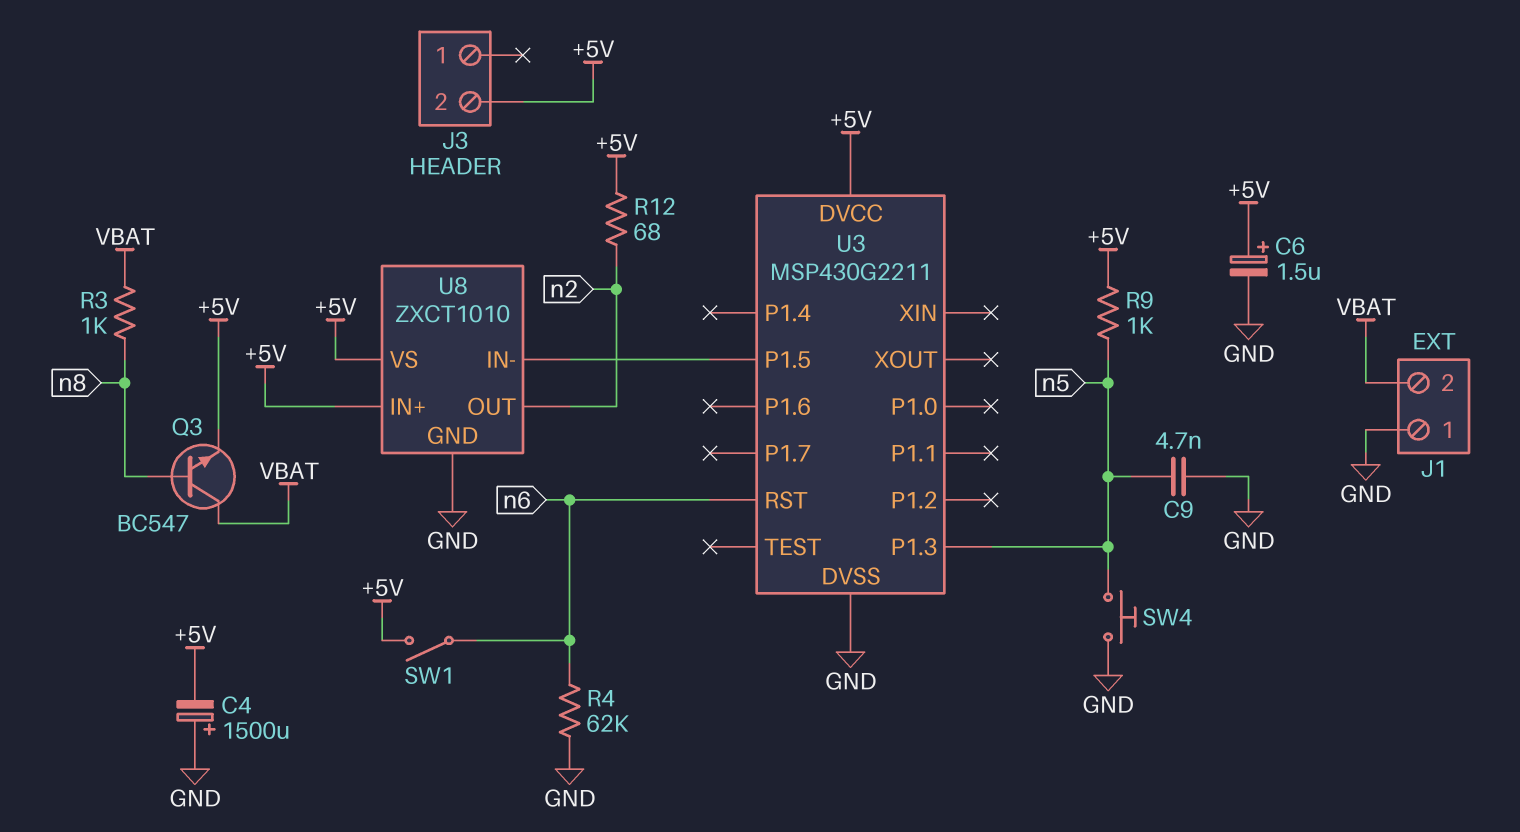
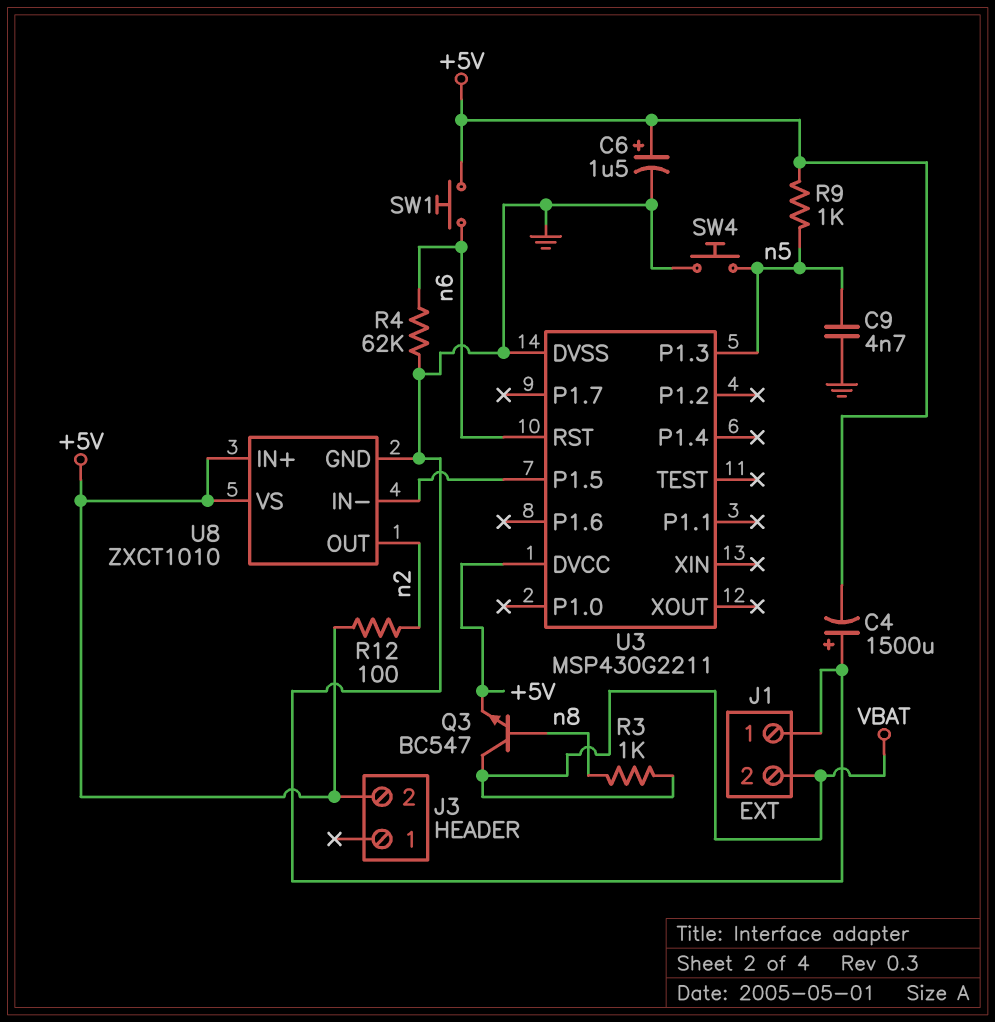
R12: 68 (+5V, n2) -> 100 (+5V, n2)
SW1: switch (+5V, n6) -> button (+5V, n6)

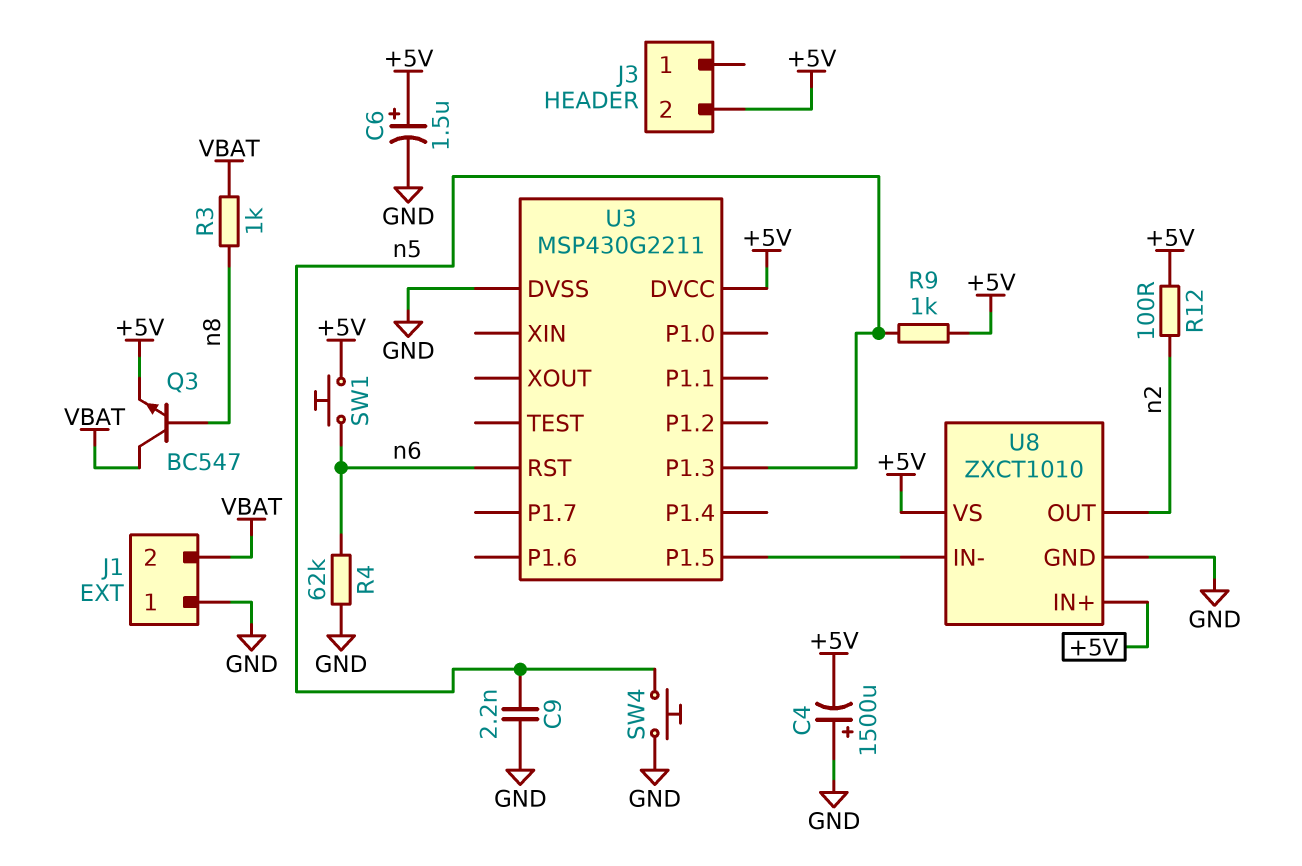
C9: 4.7nF (GND, n5) -> 2.2nF (GND, n5)

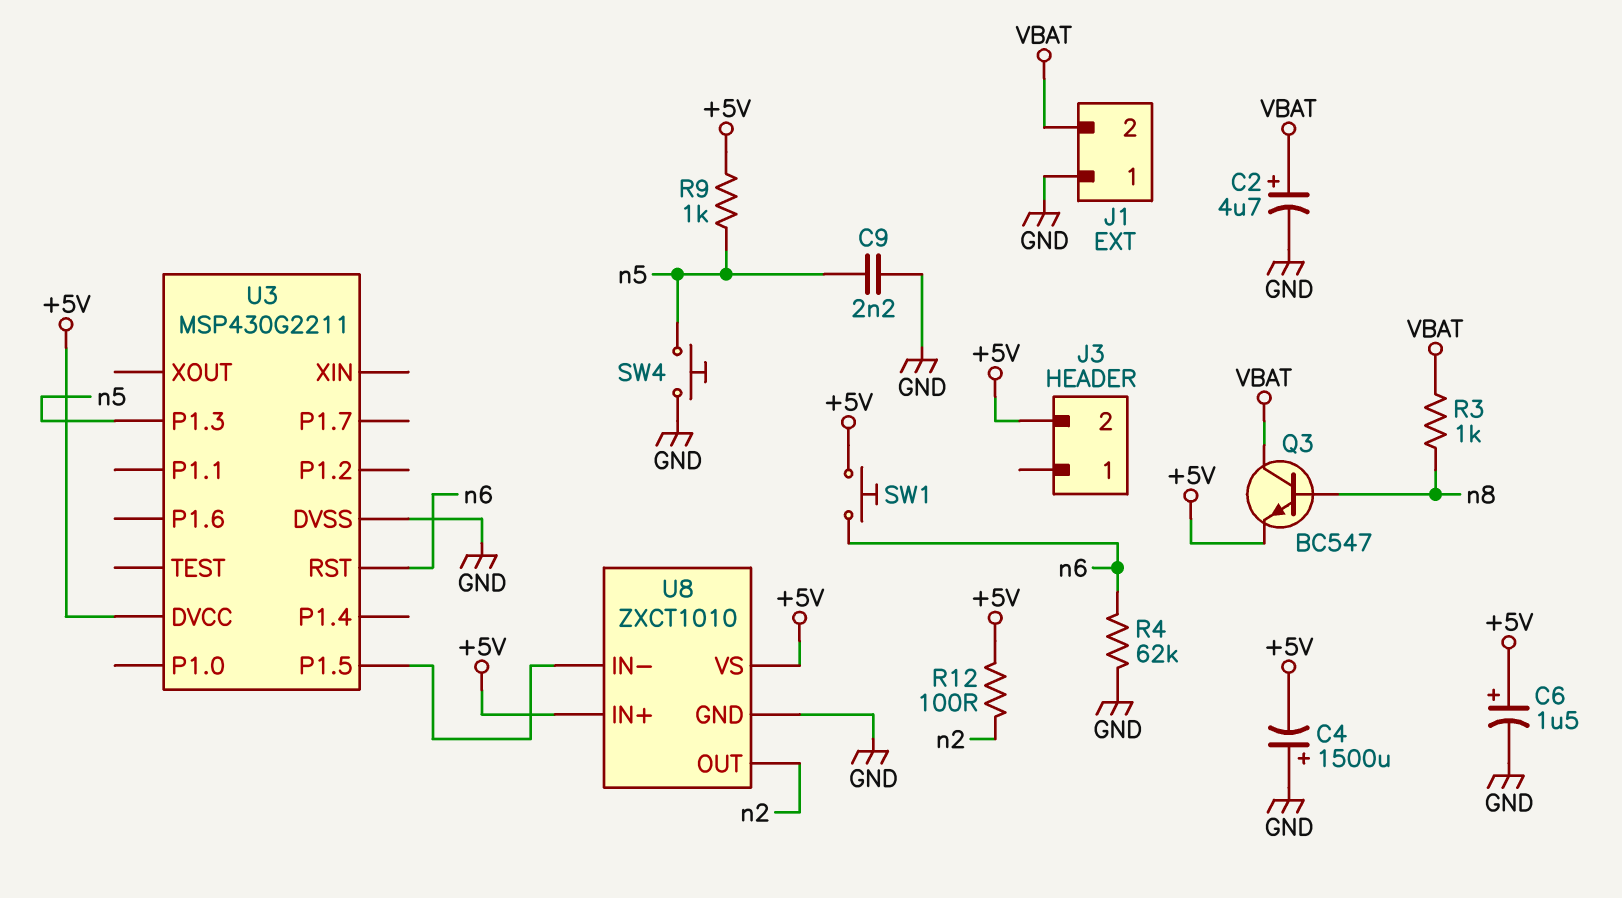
C2: none -> 4.7uF (plus VBAT, minus GND)

